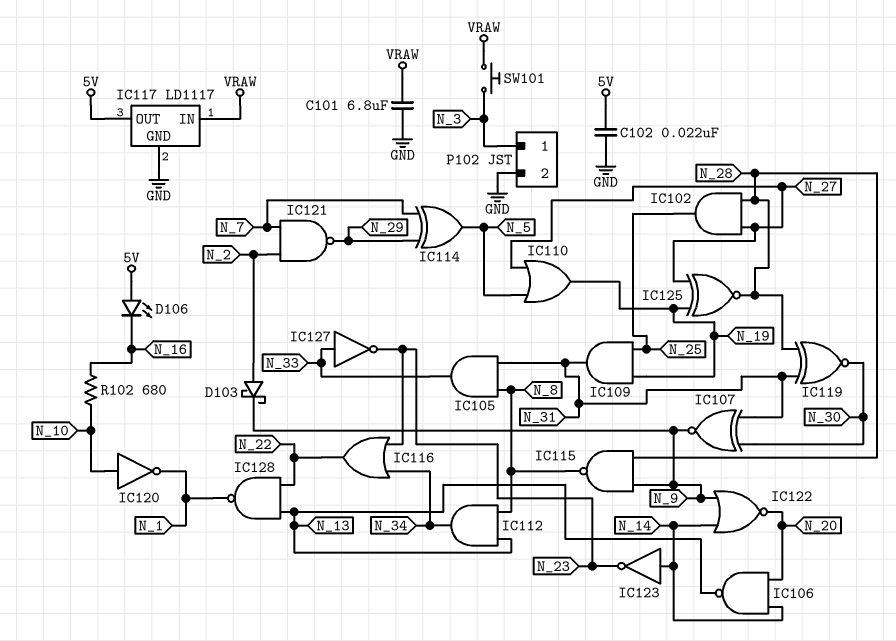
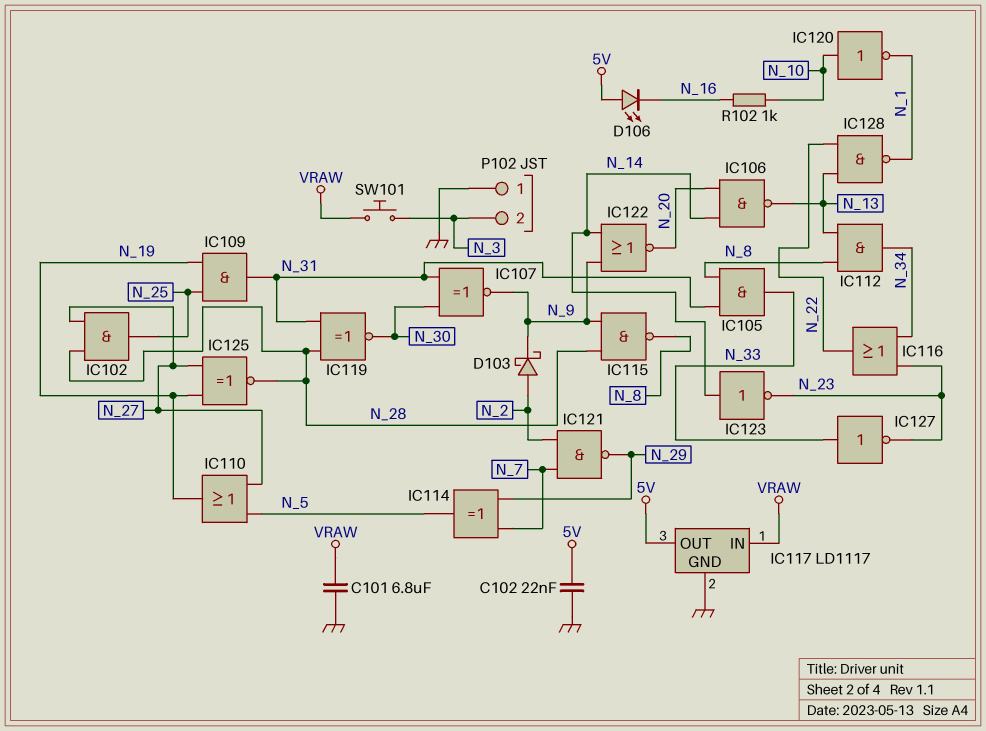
P102 pin 1: N_3 -> GND
P102 pin 2: GND -> N_3
R102: 680 (N_10, N_16) -> 1k (N_10, N_16)

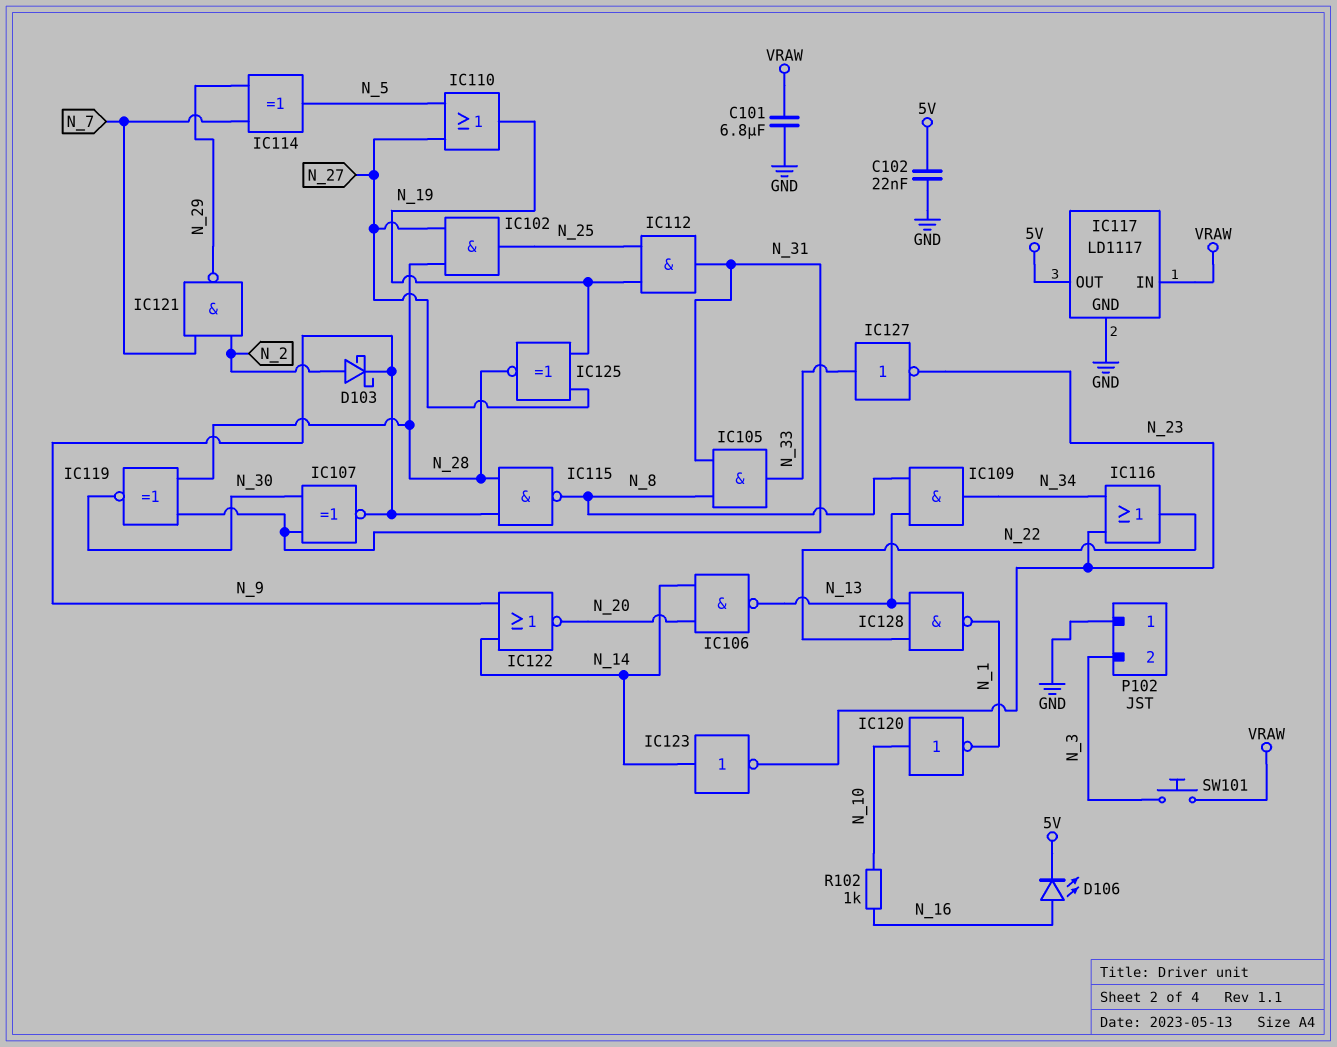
D106: LED (A 5V, K N_16) -> LED (A N_16, K 5V)
IC109: AND (in N_19, in N_25, out N_31) -> AND (in N_8, in N_13, out N_34)
IC112: AND (in N_8, in N_13, out N_34) -> AND (in N_19, in N_25, out N_31)

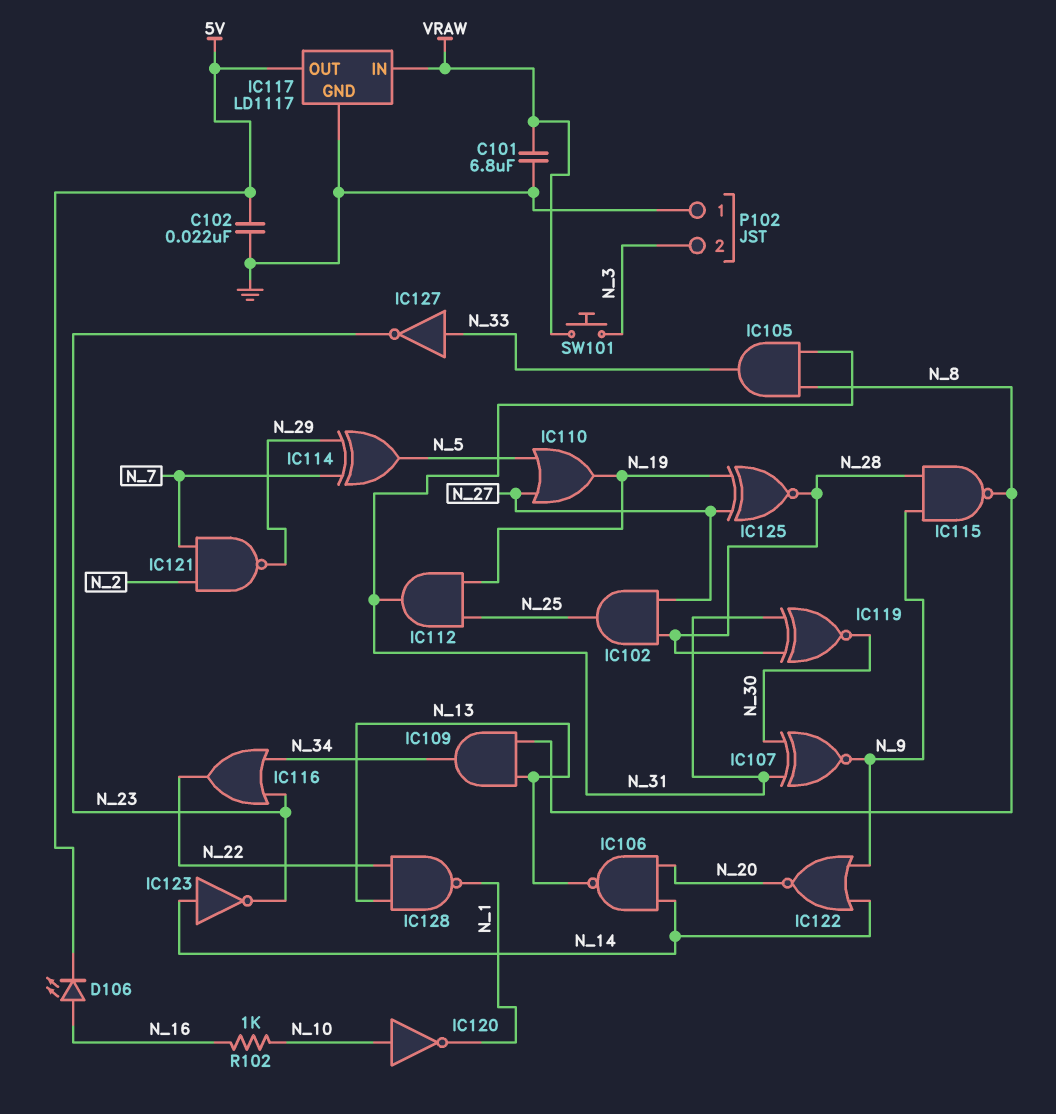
D103: schottky (A N_2, K N_9) -> none

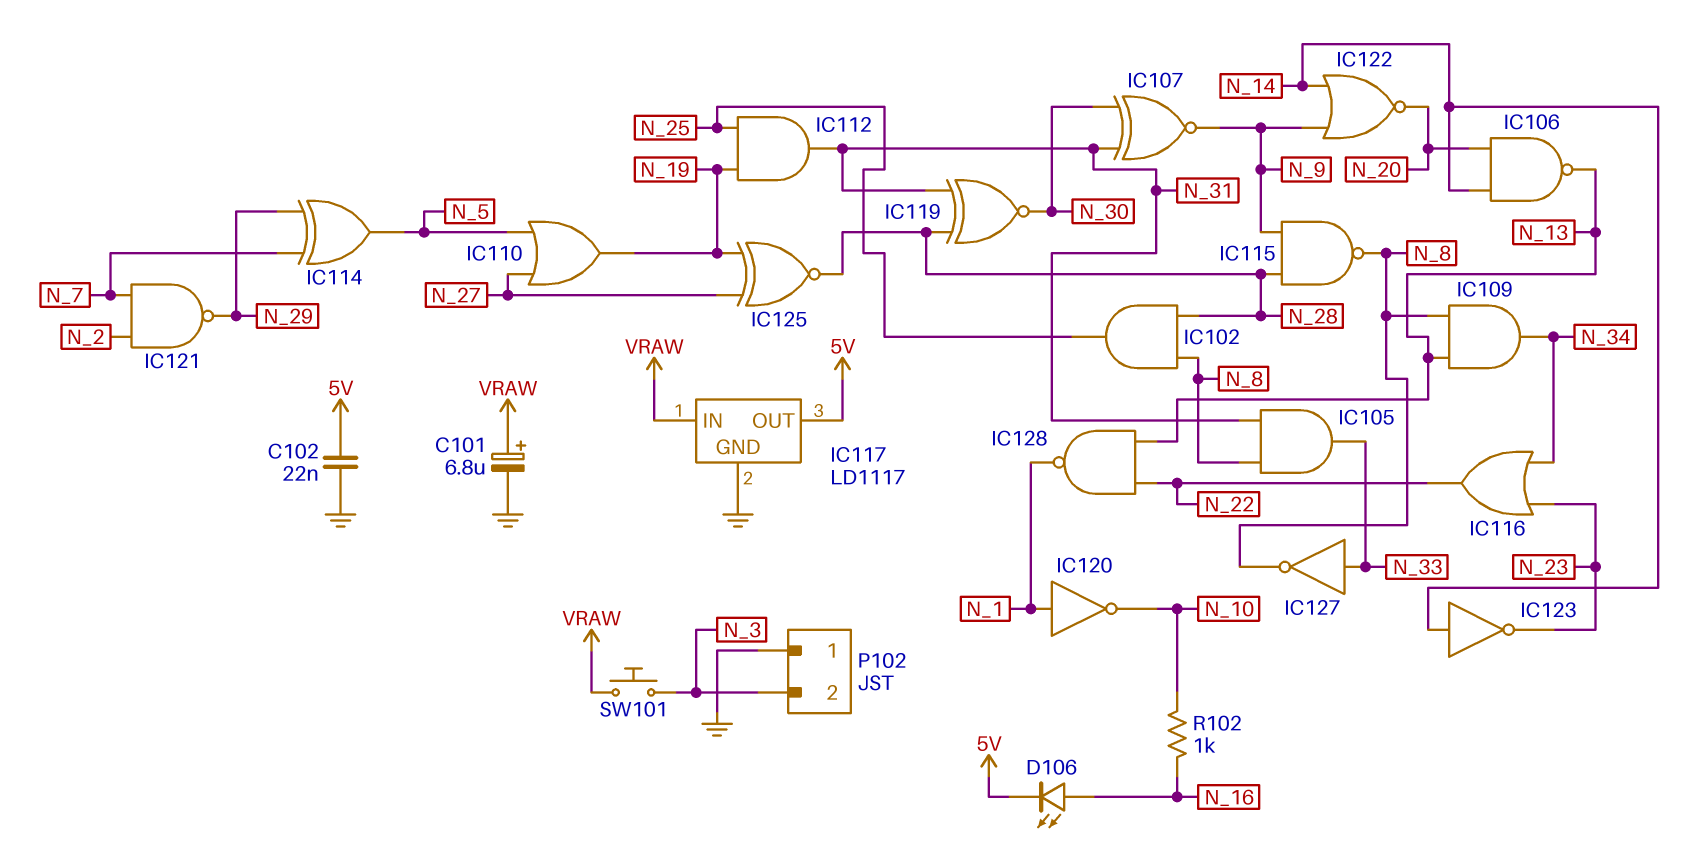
C101: 6.8uF (GND, VRAW) -> 6.8uF (plus VRAW, minus GND)
IC102: AND (in N_27, in N_28, out N_25) -> AND (in N_8, in N_28, out N_25)
IC120: NOT (in N_10, out N_1) -> NOT (in N_1, out N_10)
IC127: NOT (in N_33, out N_23) -> NOT (in N_33, out N_8)

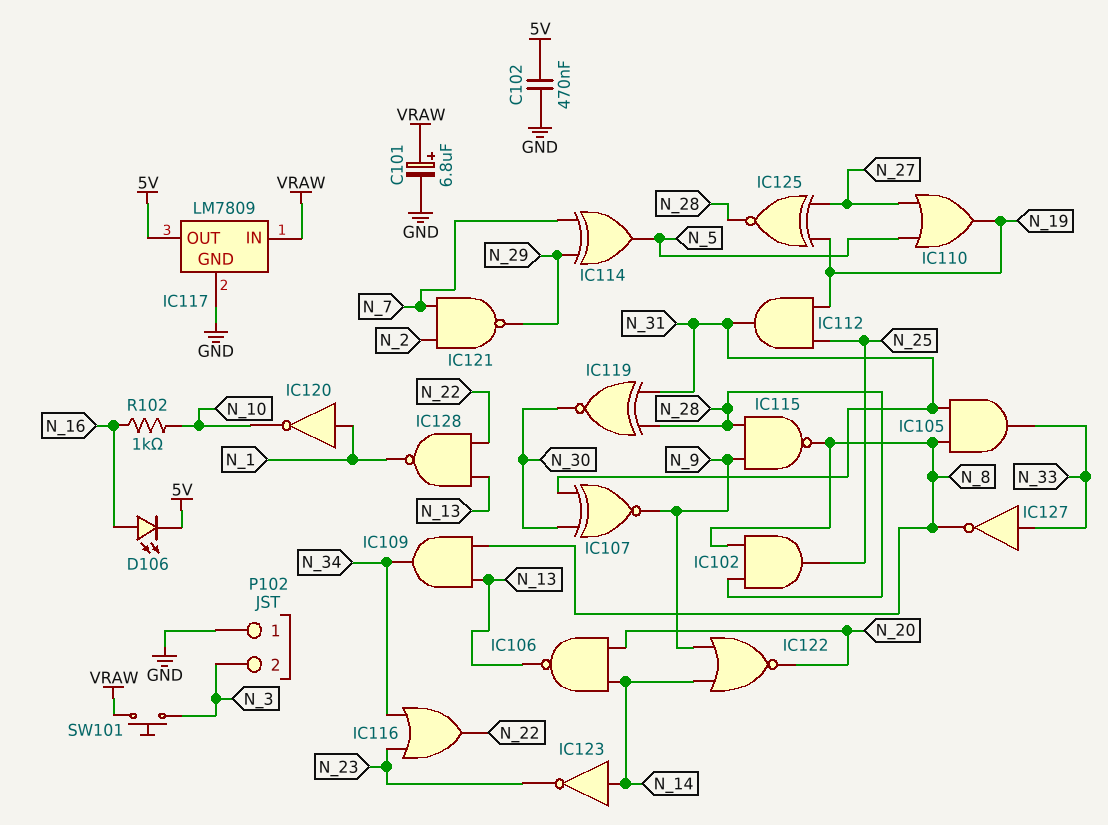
C102: 22nF (5V, GND) -> 470nF (5V, GND)
IC117: LD1117 -> LM7809

